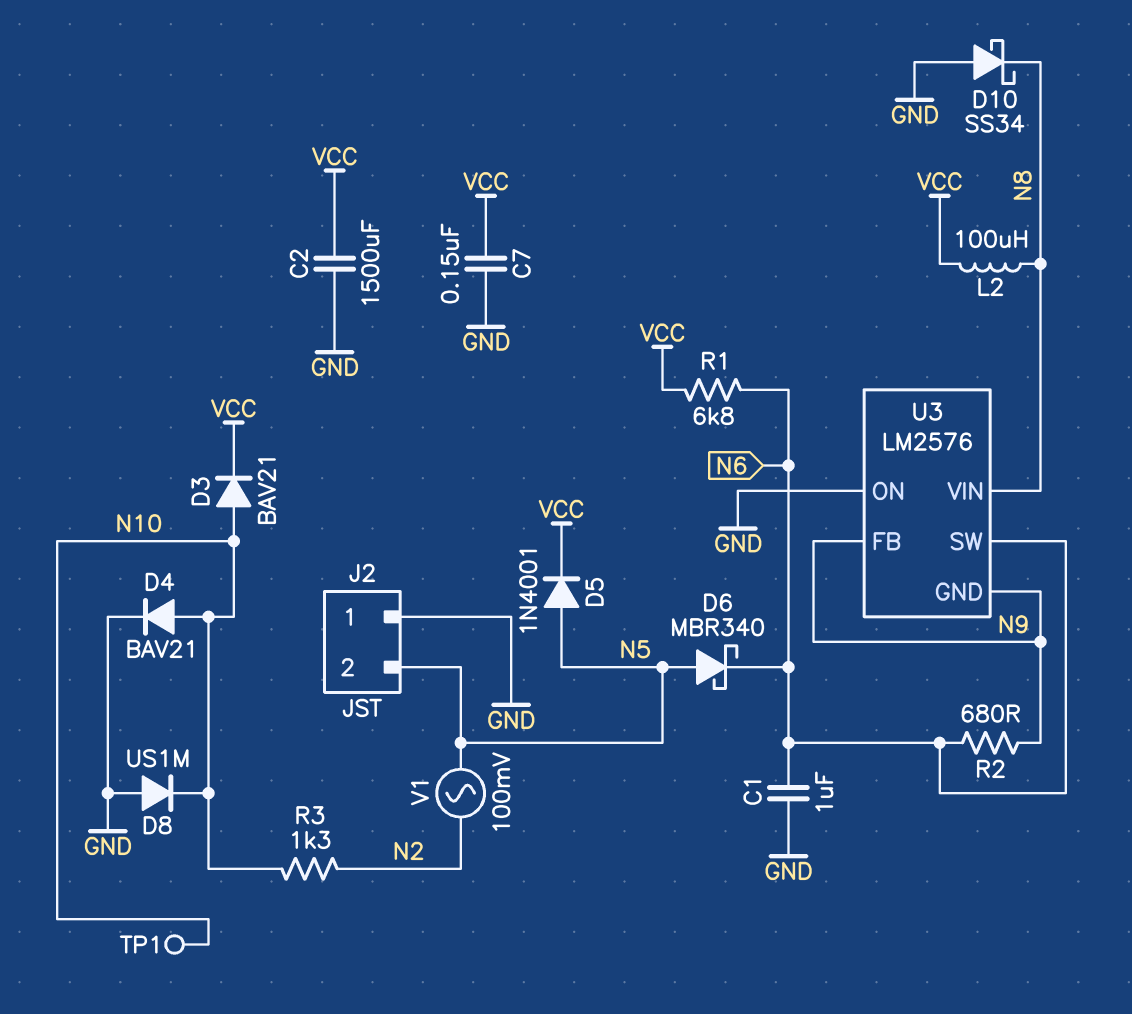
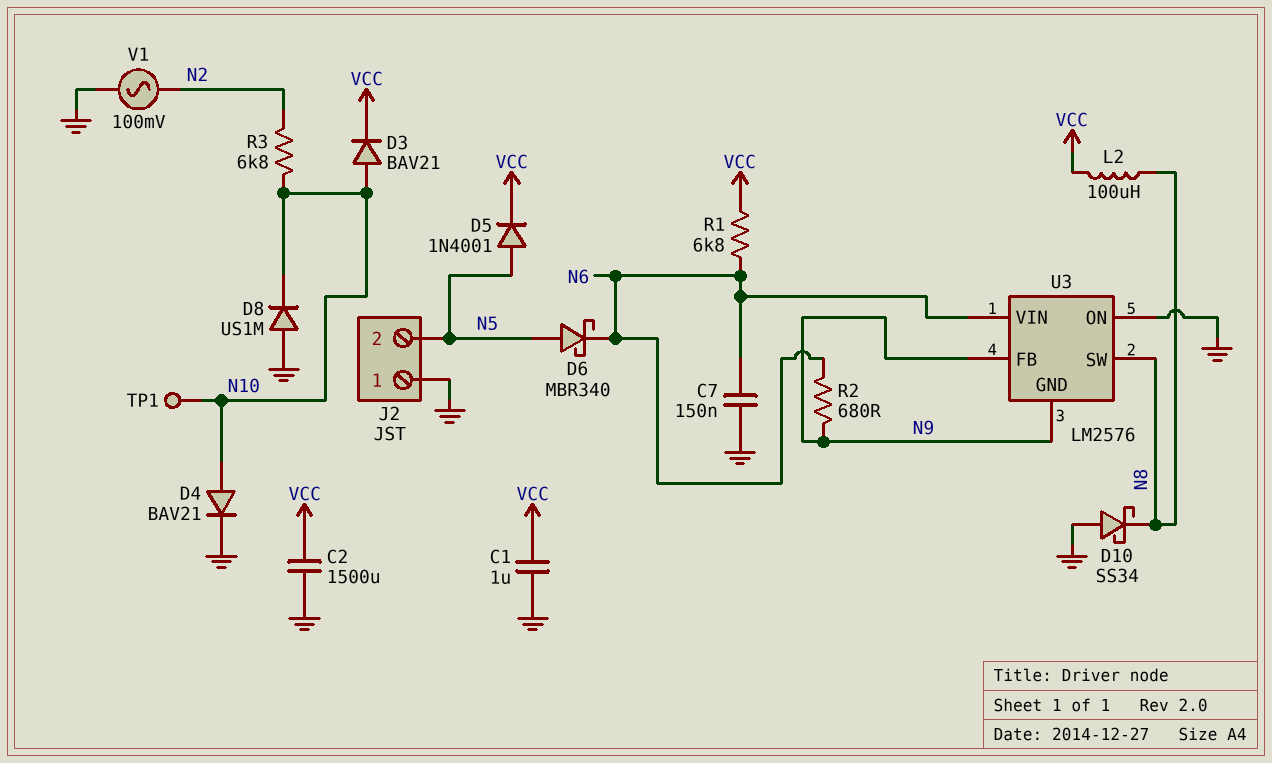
C1: 1uF (GND, N6) -> 1uF (GND, VCC)
C7: 150nF (GND, VCC) -> 150nF (GND, N6)
R3: 1.3k (N2, N10) -> 6.8k (N2, N10)
U3 pin SW: N6 -> N8
U3 pin VIN: N8 -> N6
V1: AC 100mV (N2, N5) -> AC 100mV (GND, N2)

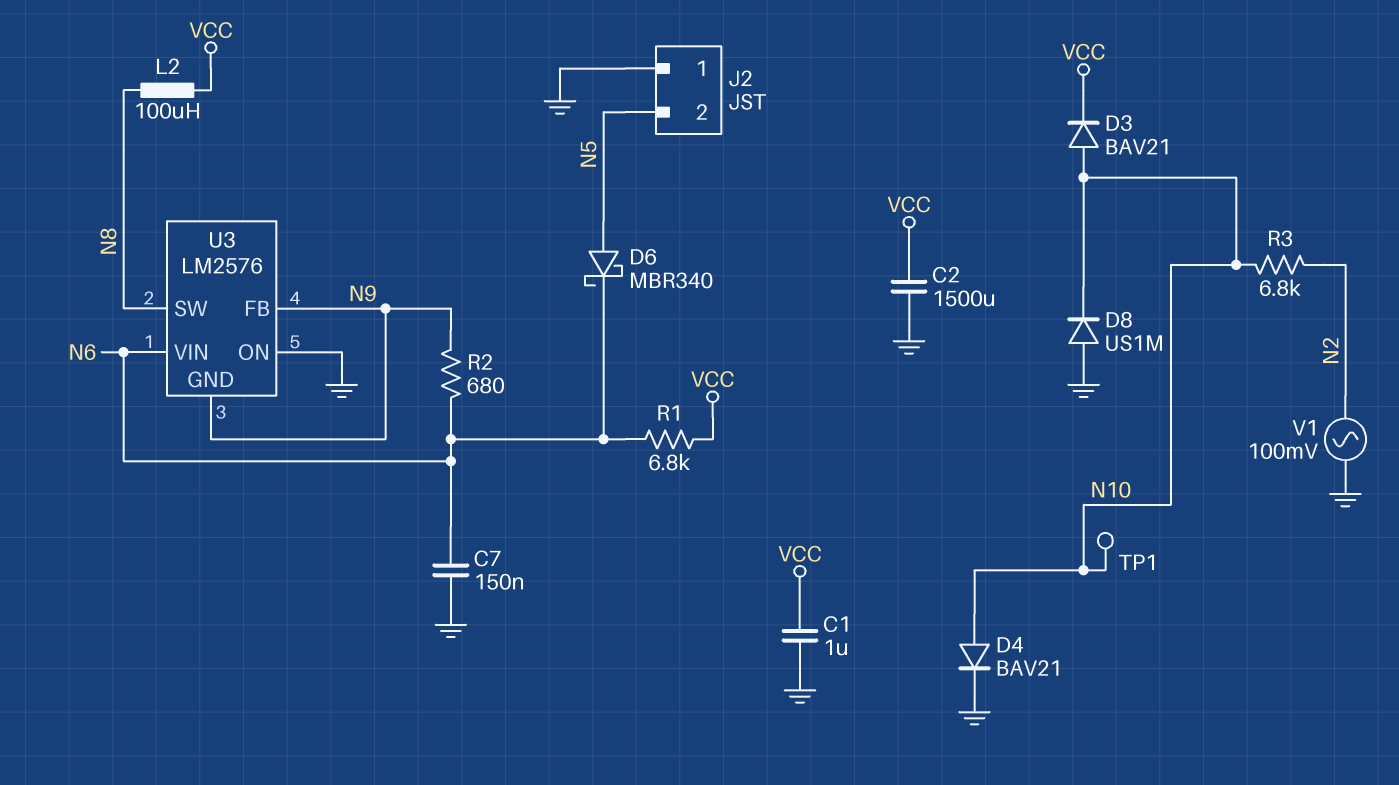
D5: diode 1N4001 (A N5, K VCC) -> none
D10: schottky SS34 (A GND, K N8) -> none

